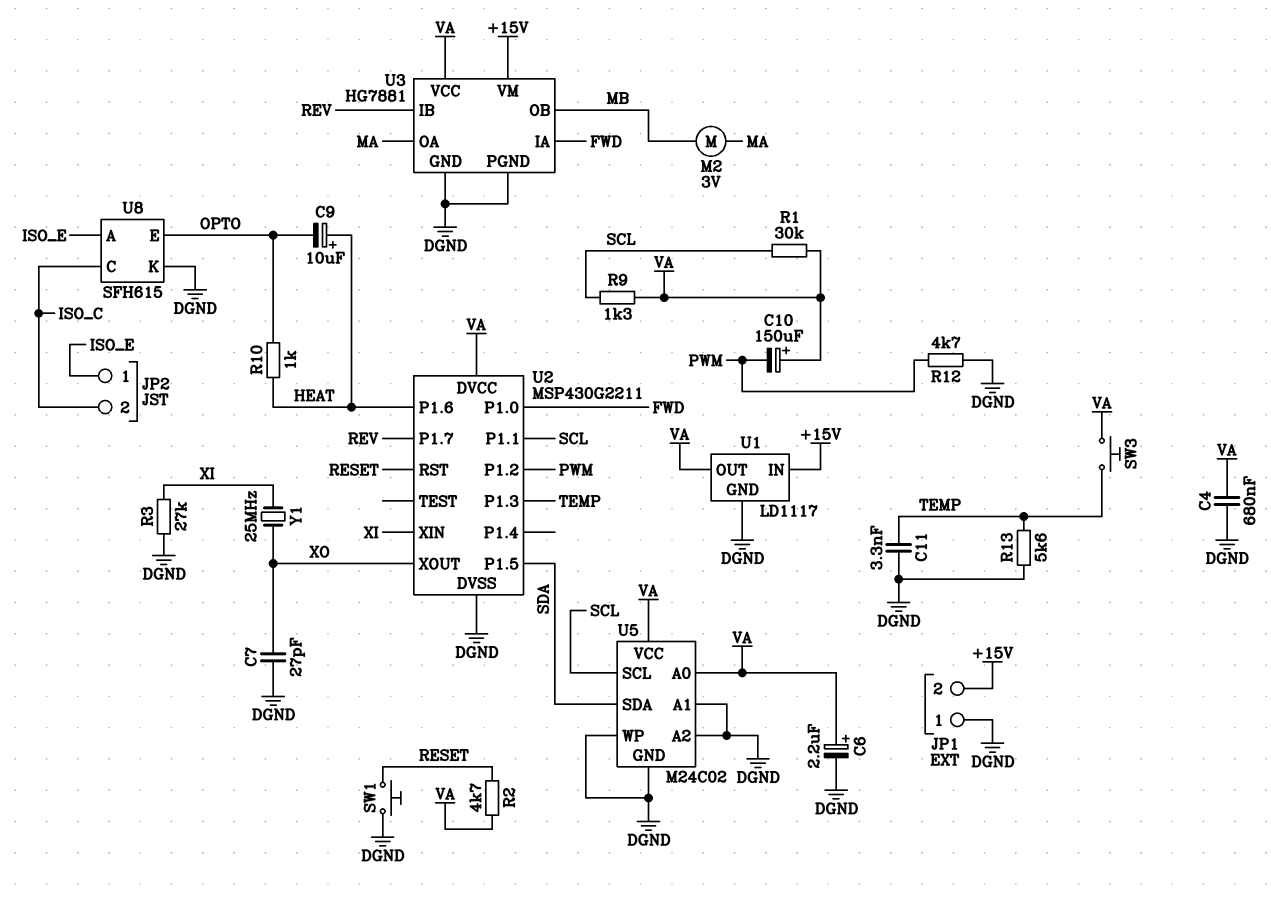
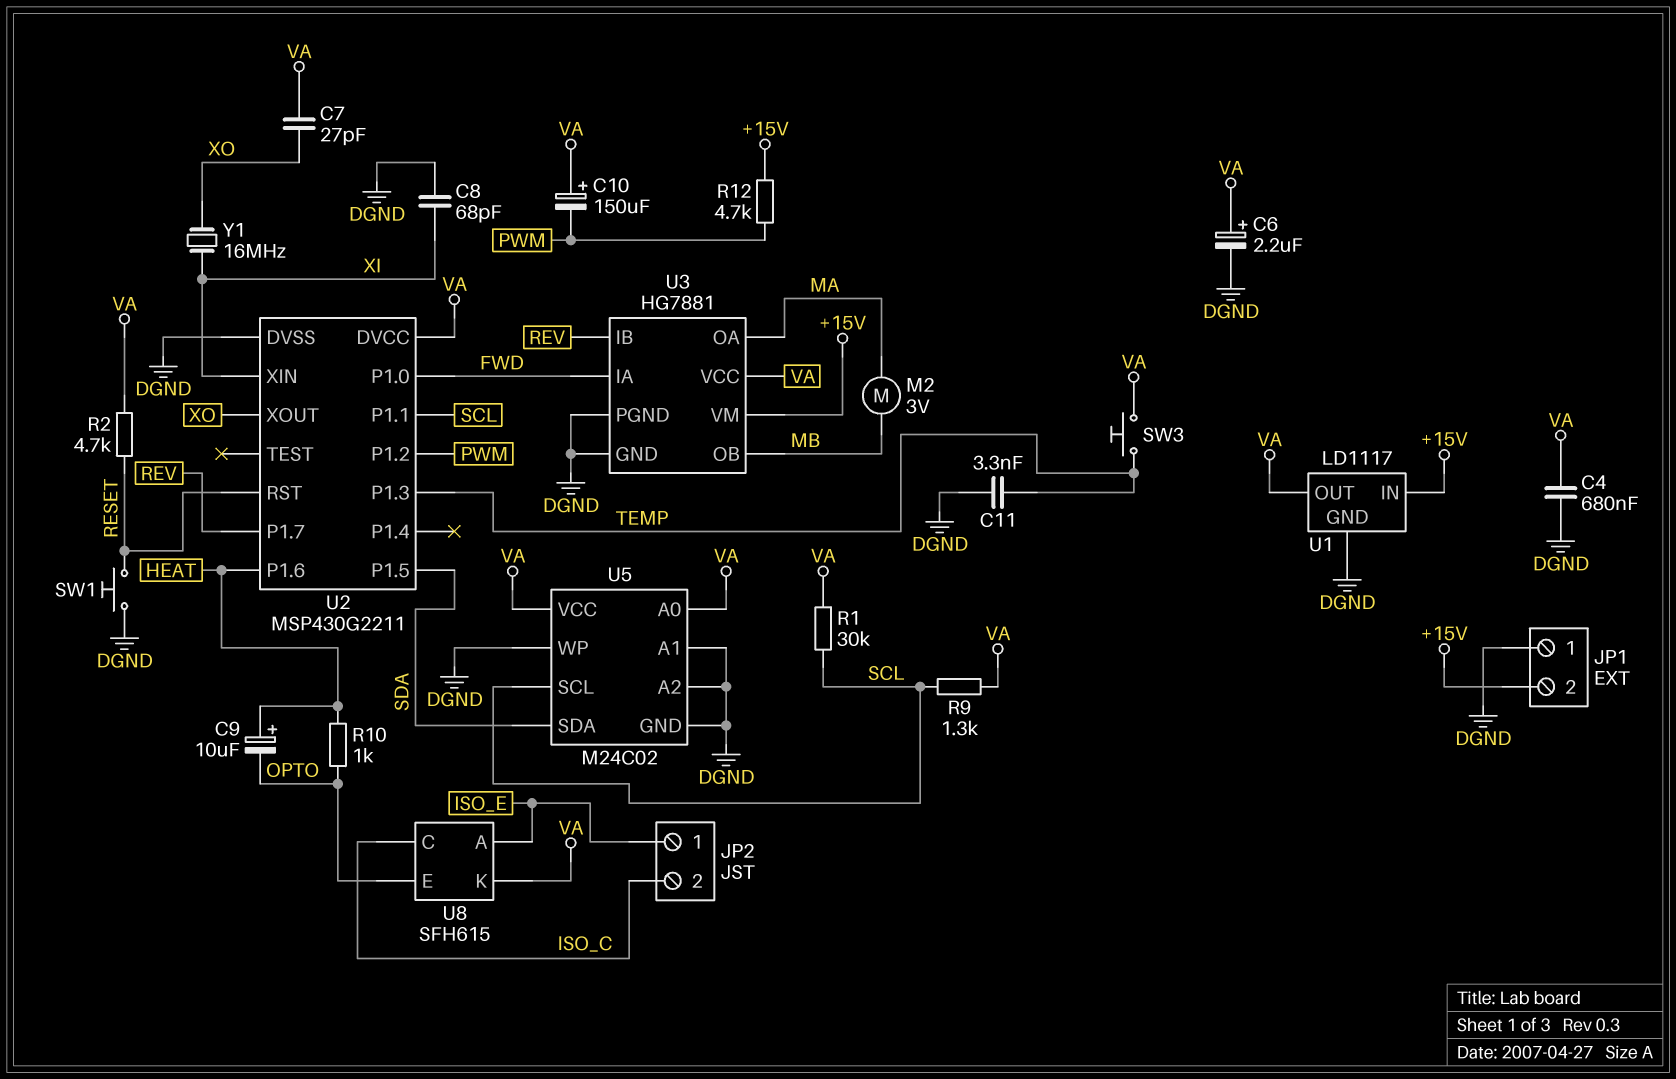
C7: 27pF (DGND, XO) -> 27pF (VA, XO)
C8: none -> 68pF (DGND, XI)
R3: 27k (DGND, XI) -> none
R12: 4.7k (DGND, PWM) -> 4.7k (+15V, PWM)
R13: 5.6k (DGND, TEMP) -> none
U8 pin K: DGND -> VA
Y1: 25MHz (XI, XO) -> 16MHz (XI, XO)

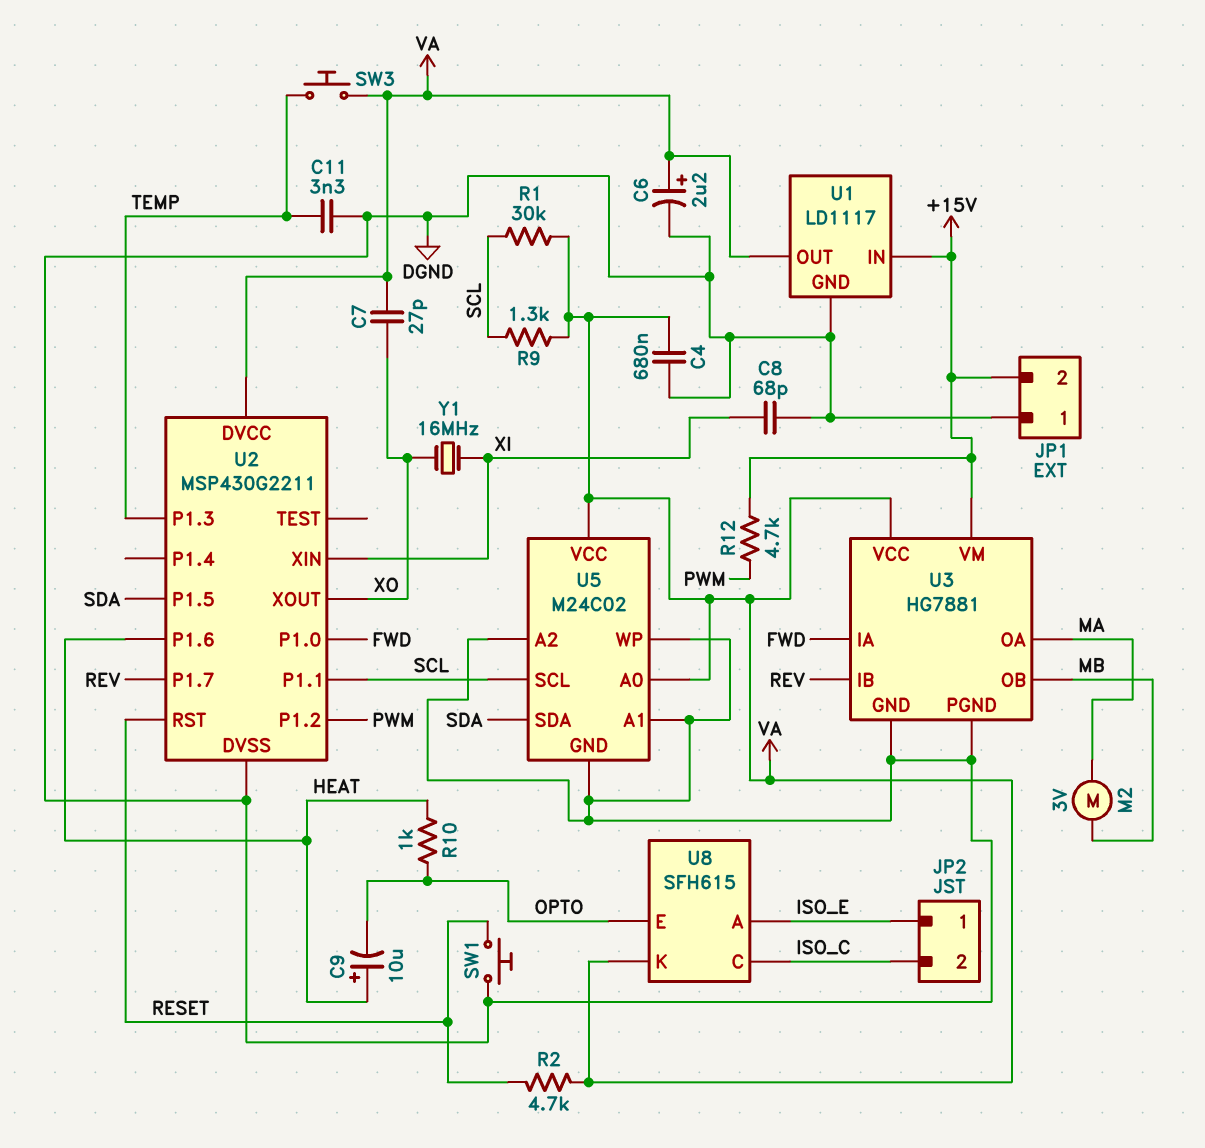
C10: 150uF (plus VA, minus PWM) -> none

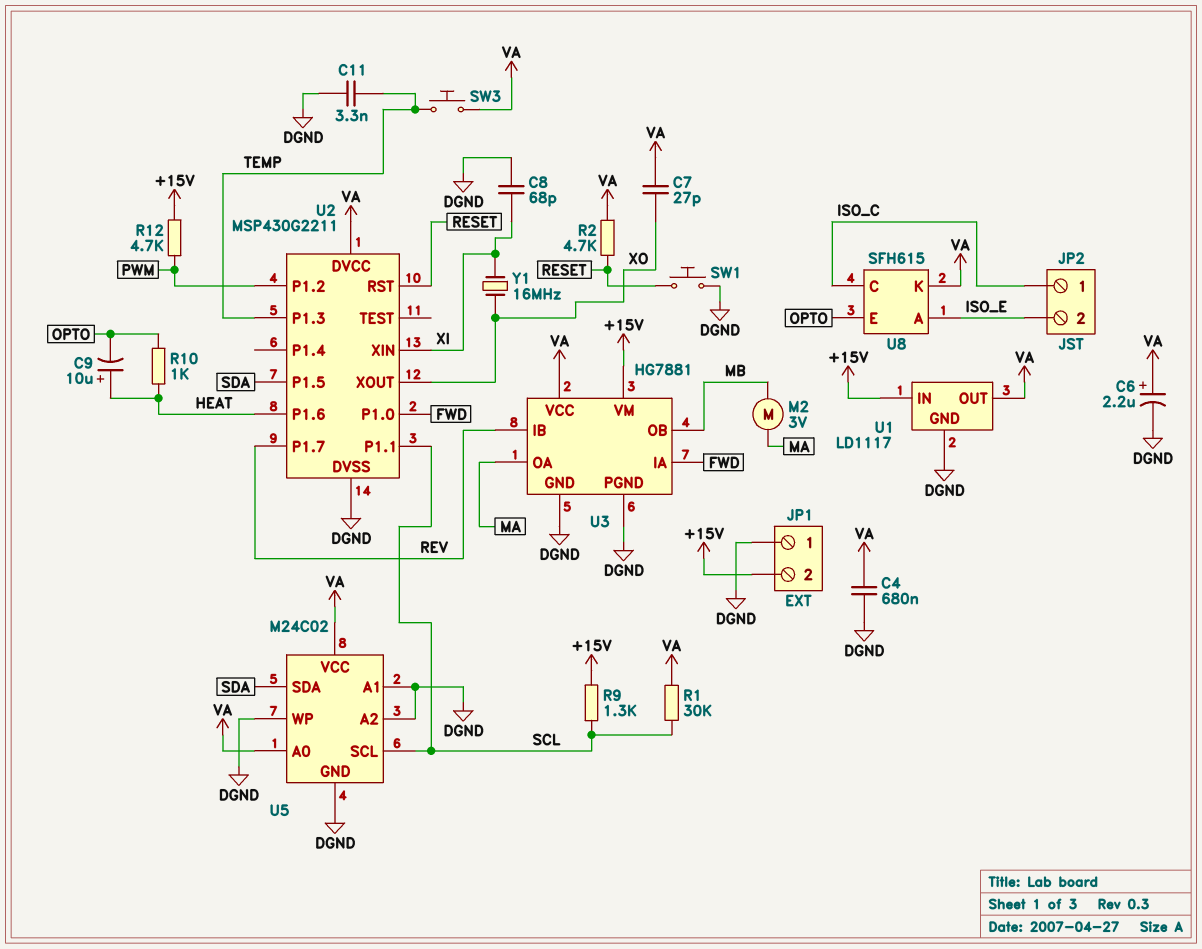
JP2 pin 1: ISO_E -> ISO_C
JP2 pin 2: ISO_C -> ISO_E
R9: 1.3k (SCL, VA) -> 1.3k (+15V, SCL)

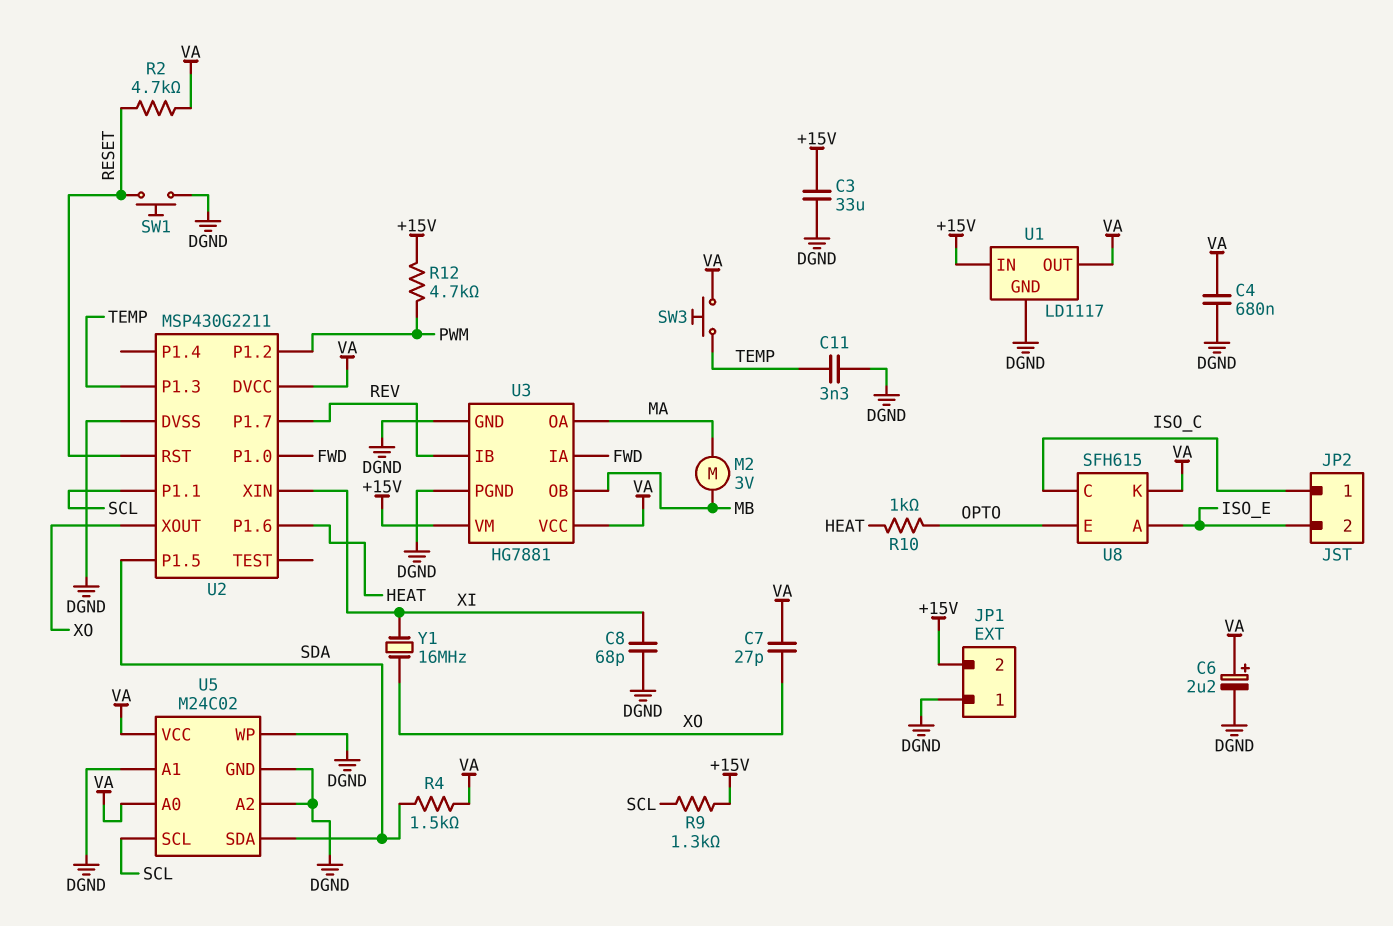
C3: none -> 33uF (+15V, DGND)
C9: 10uF (plus HEAT, minus OPTO) -> none
R1: 30k (SCL, VA) -> none
R4: none -> 1.5k (SDA, VA)

